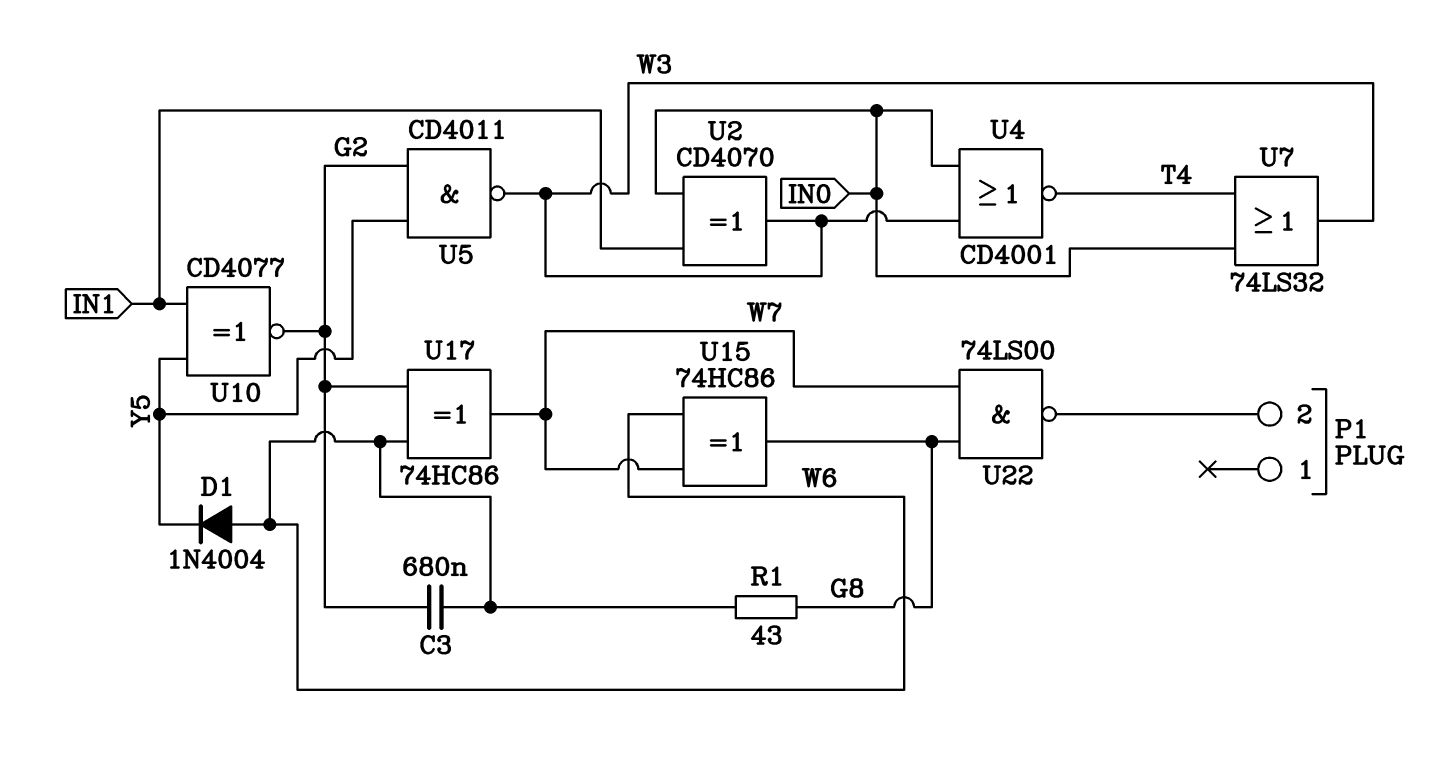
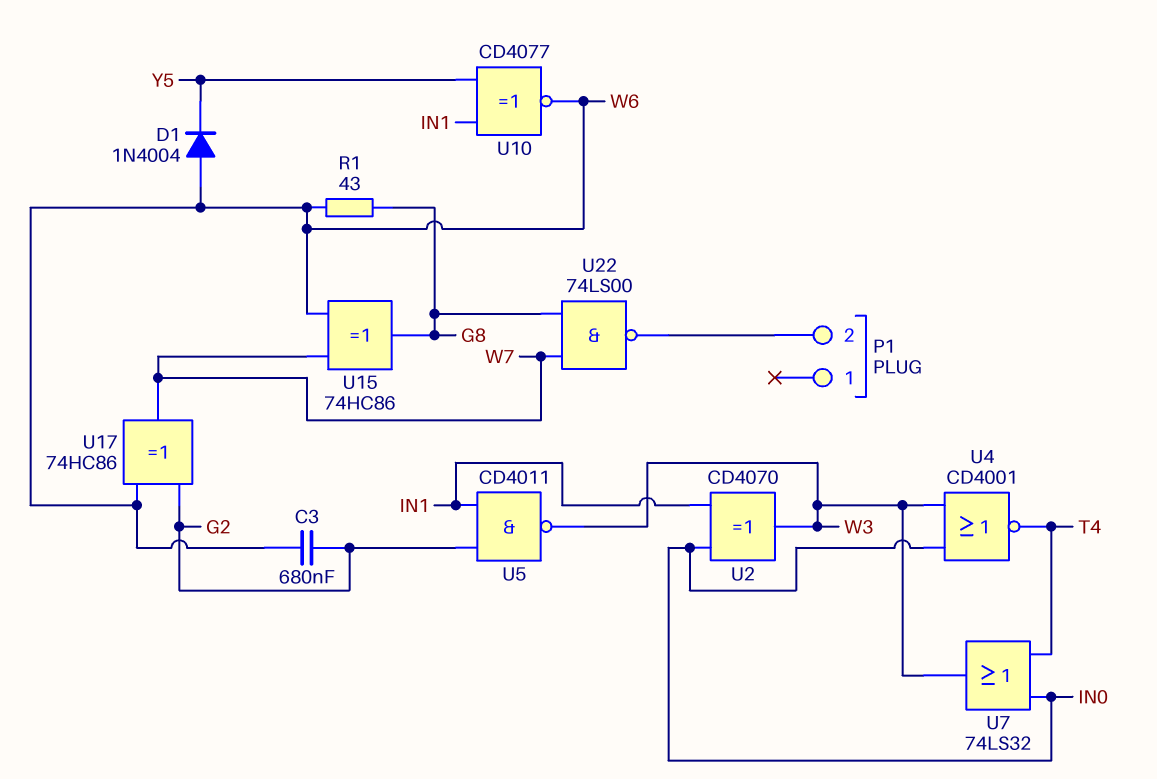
U5: NAND CD4011 (in G2, in Y5, out W3) -> NAND CD4011 (in G2, in IN1, out W3)
U10: XNOR CD4077 (in IN1, in Y5, out G2) -> XNOR CD4077 (in IN1, in Y5, out W6)

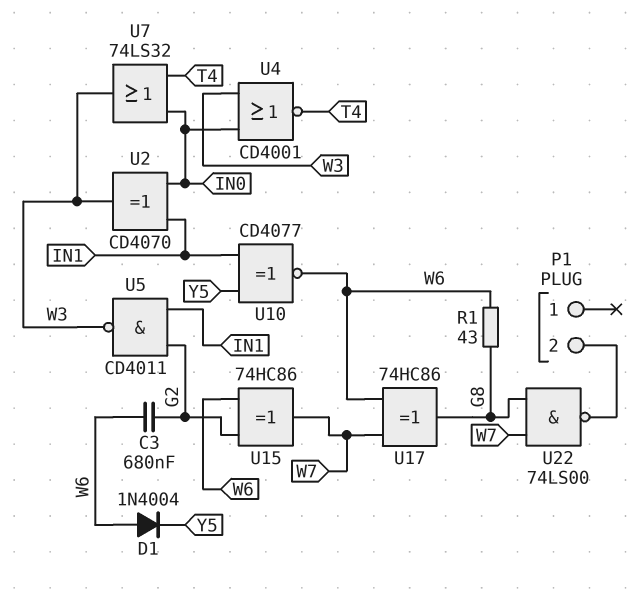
U15: XOR 74HC86 (in W6, in W7, out G8) -> XOR 74HC86 (in G2, in W6, out W7)
U17: XOR 74HC86 (in G2, in W6, out W7) -> XOR 74HC86 (in W6, in W7, out G8)

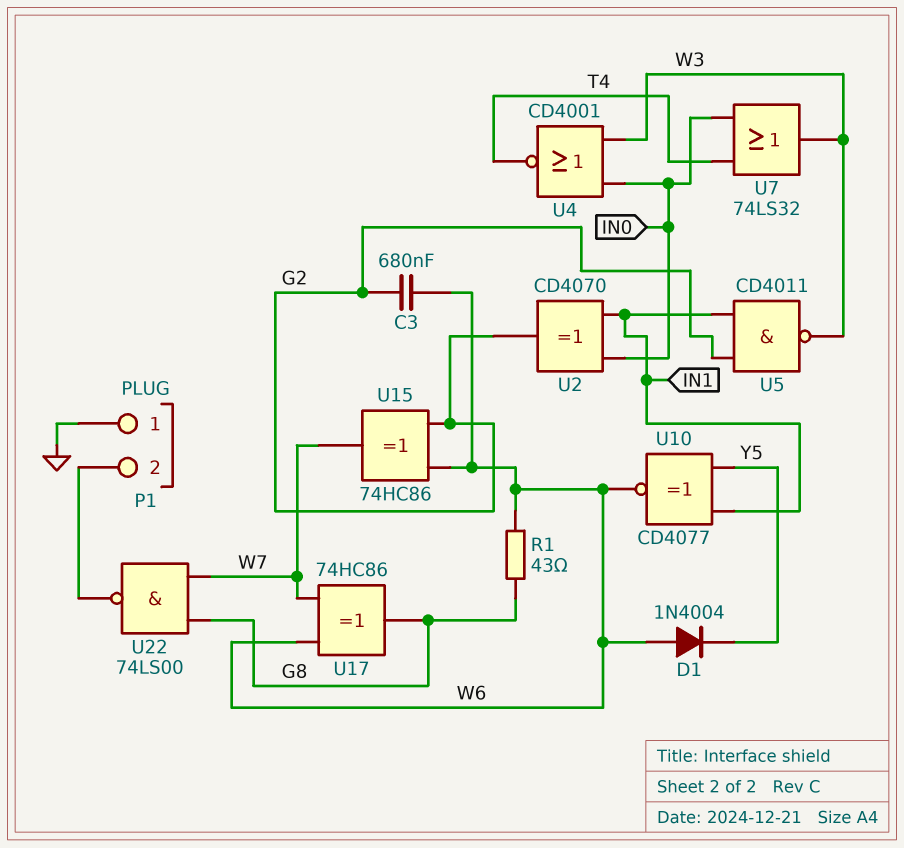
P1 pin 1: none -> GND
U2: XOR CD4070 (in IN0, in IN1, out W3) -> XOR CD4070 (in IN0, in IN1, out G2)

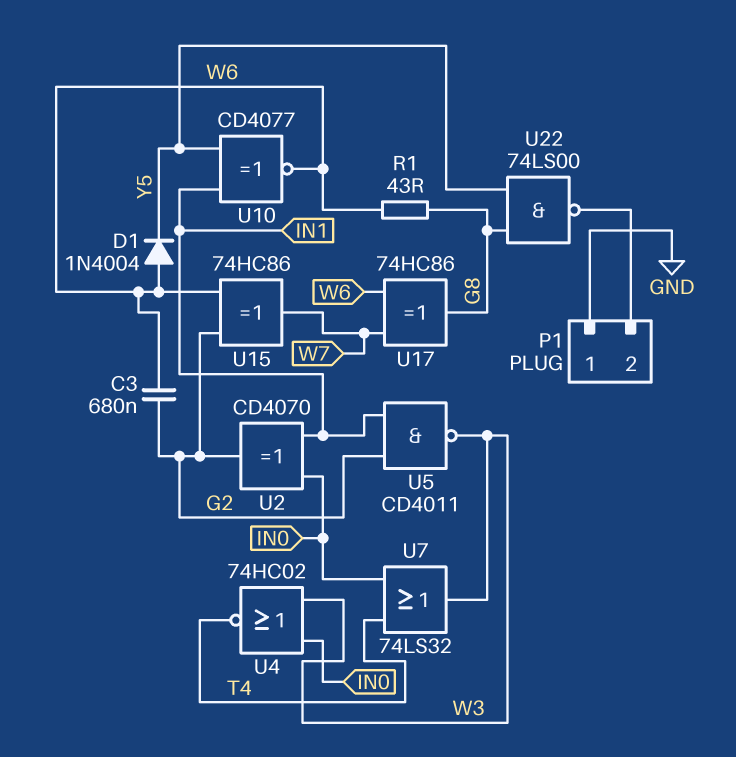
U4: NOR CD4001 (in IN0, in W3, out T4) -> NOR 74HC02 (in IN0, in W3, out T4)
U22: NAND 74LS00 (in G8, in W7, out P1/2) -> NAND 74LS00 (in G8, in Y5, out P1/2)

